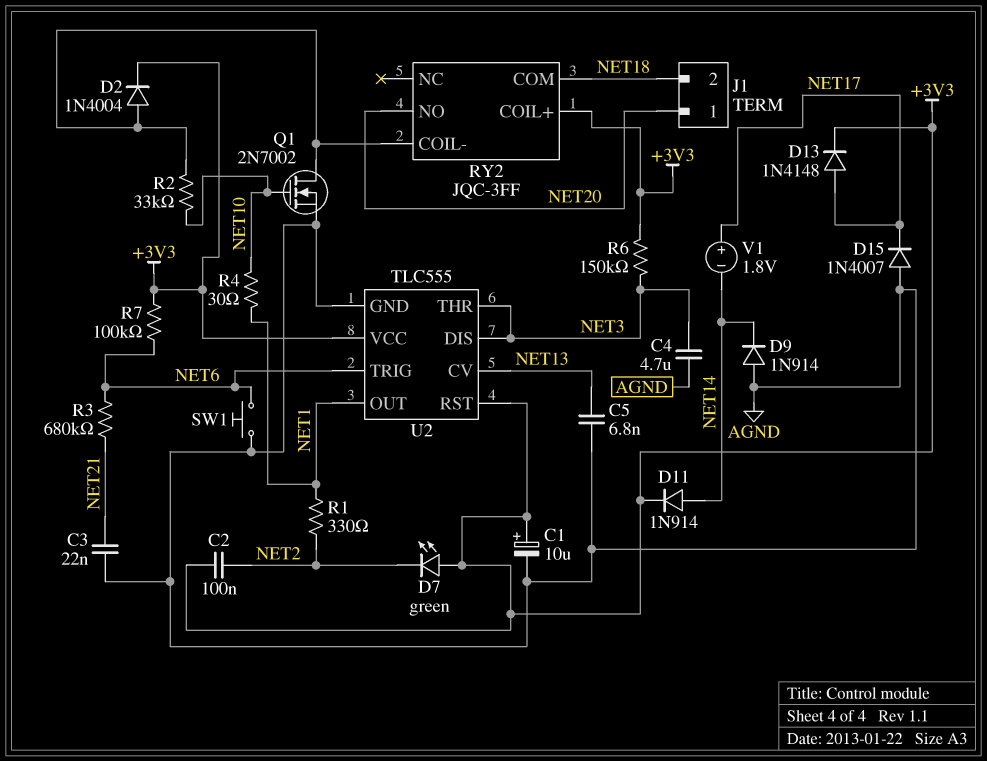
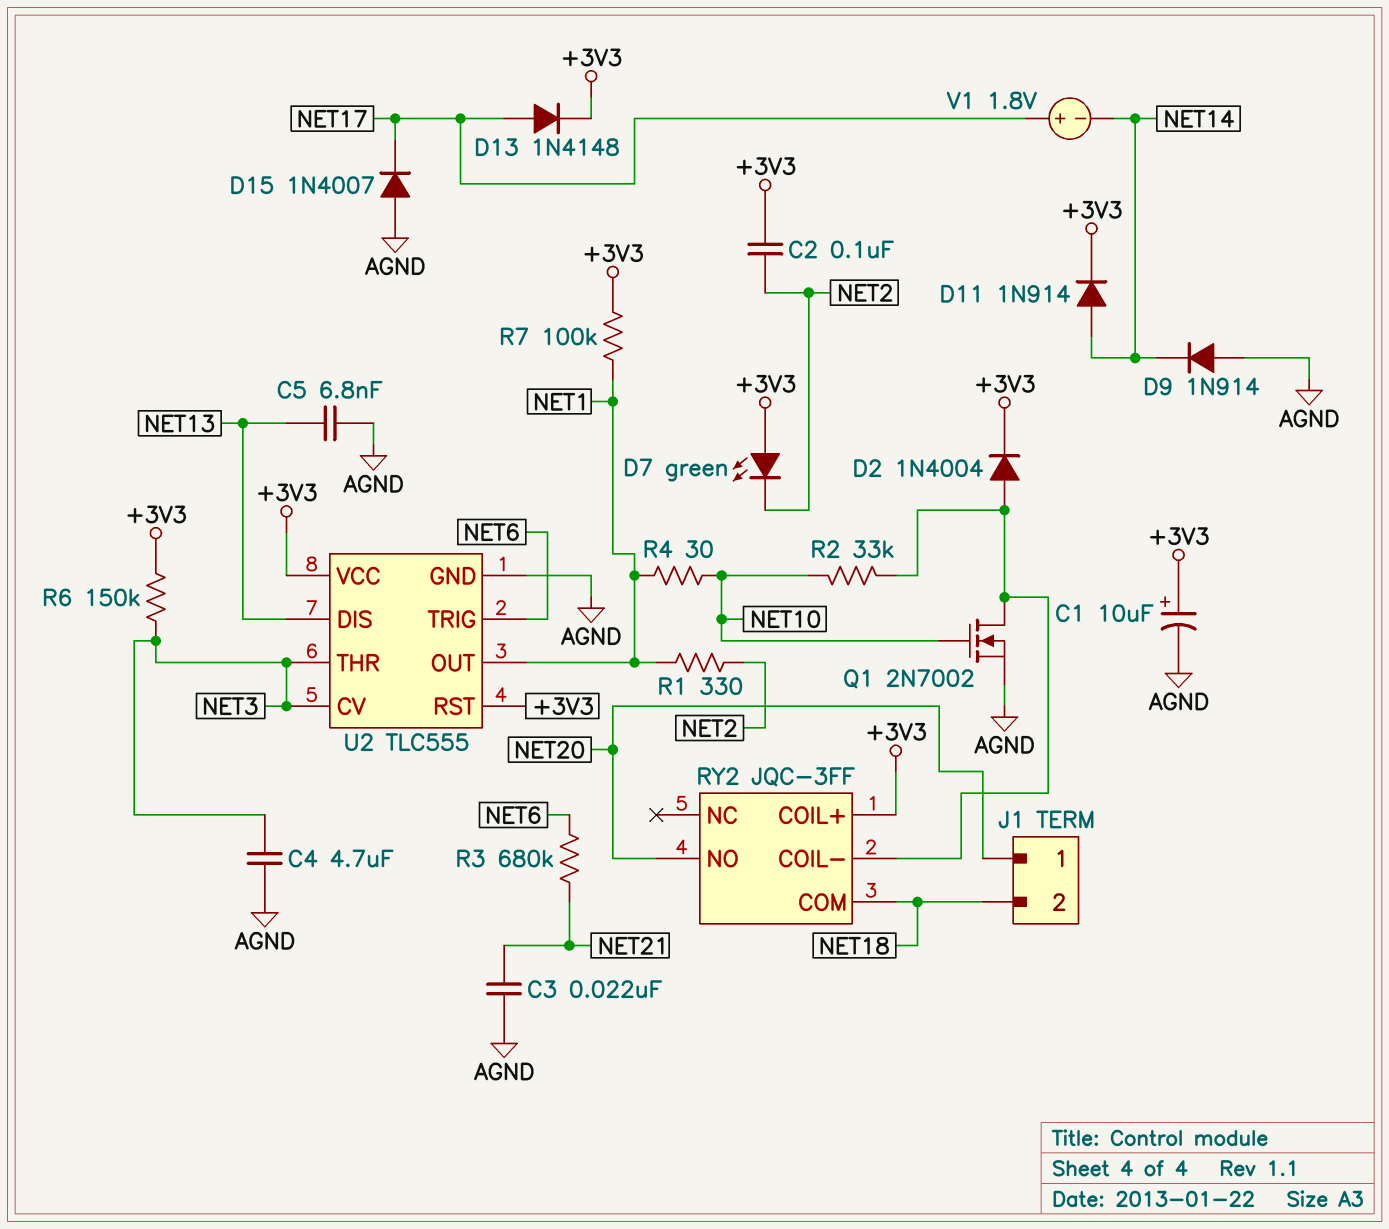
R7: 100k (+3V3, NET6) -> 100k (+3V3, NET1)
SW1: button (AGND, NET6) -> none
U2 pin CV: NET13 -> NET3
U2 pin DIS: NET3 -> NET13

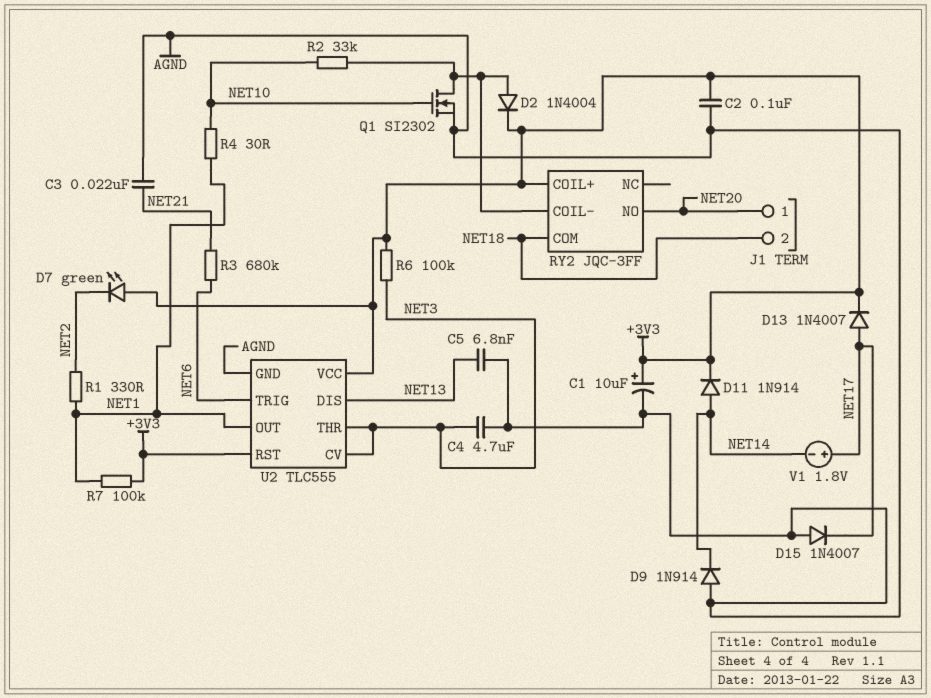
C2: 100nF (+3V3, NET2) -> 100nF (+3V3, AGND)
D13: diode 1N4148 (A NET17, K +3V3) -> diode 1N4007 (A NET17, K +3V3)
Q1: NMOS 2N7002 (G NET10, D RY2/COIL-, S AGND) -> NMOS SI2302 (G NET10, D RY2/COIL-, S AGND)
R6: 150k (+3V3, NET3) -> 100k (+3V3, NET3)

